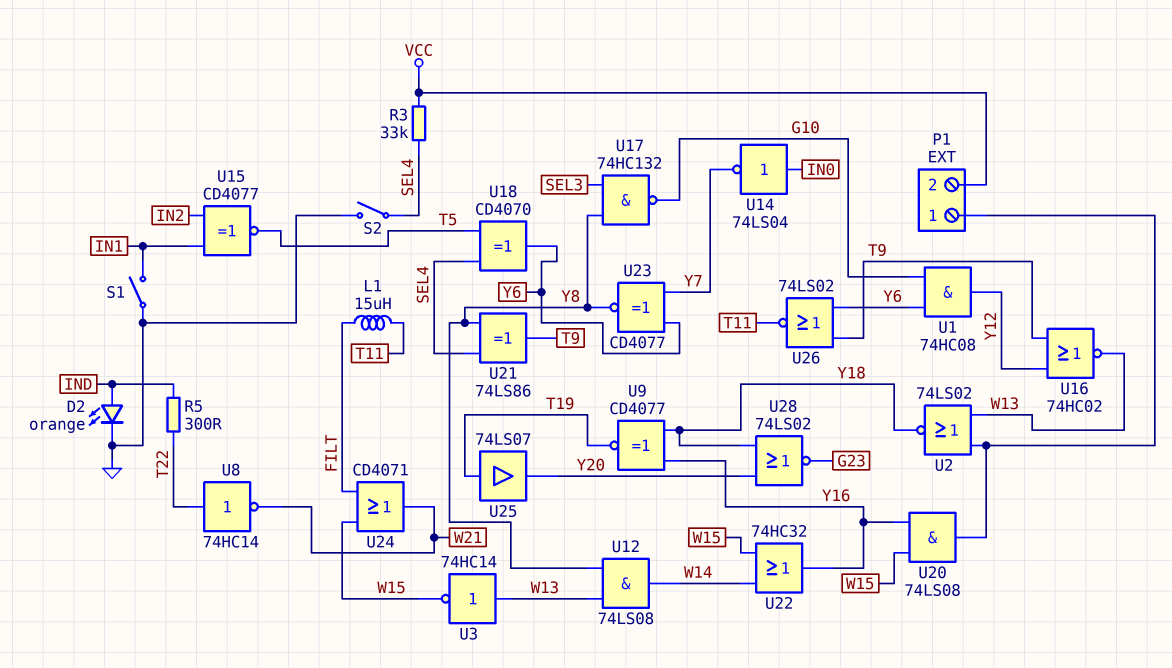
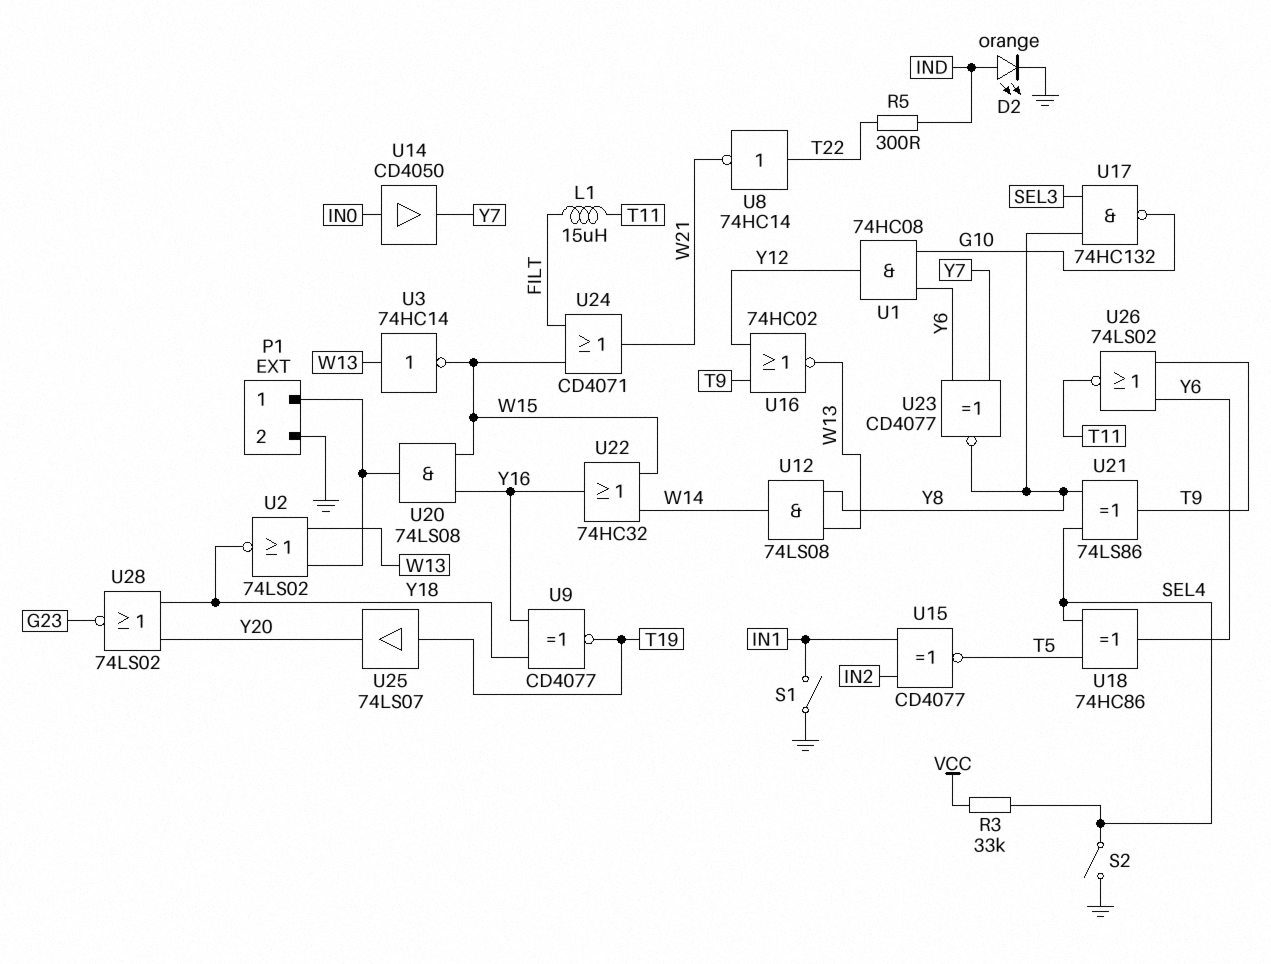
P1 pin 2: VCC -> GND
U14: NOT 74LS04 (in IN0, out Y7) -> buffer CD4050 (in IN0, out Y7)
U18: XOR CD4070 (in SEL4, in T5, out Y6) -> XOR 74HC86 (in SEL4, in T5, out Y6)

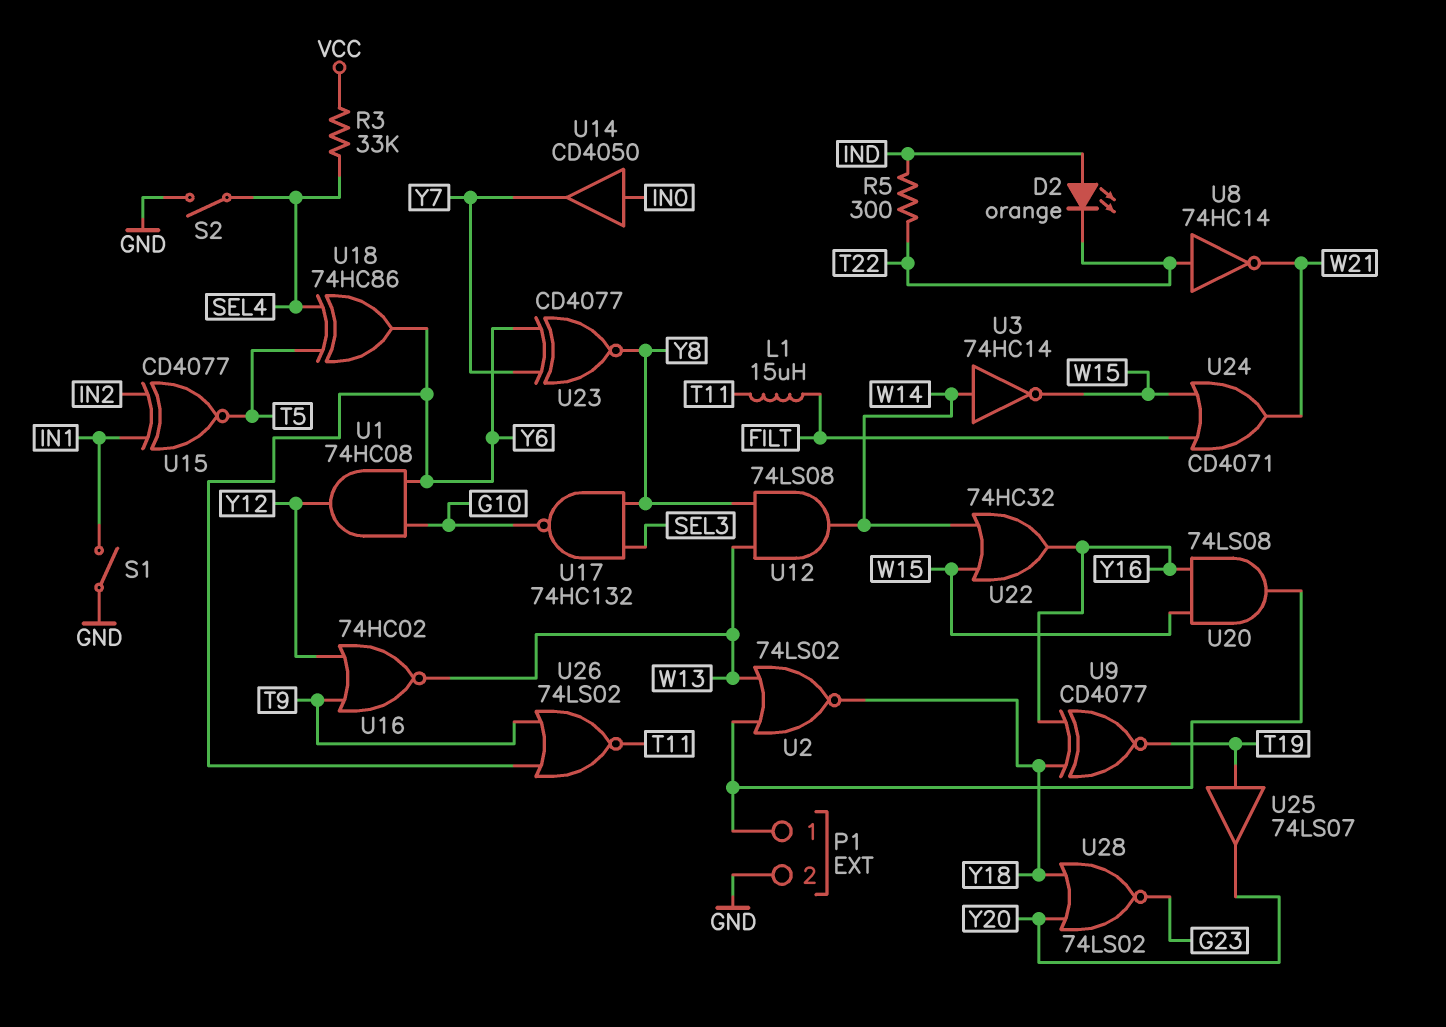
D2: LED orange (A IND, K GND) -> LED orange (A IND, K T22)
U3: NOT 74HC14 (in W13, out W15) -> NOT 74HC14 (in W14, out W15)
U21: XOR 74LS86 (in SEL4, in Y8, out T9) -> none

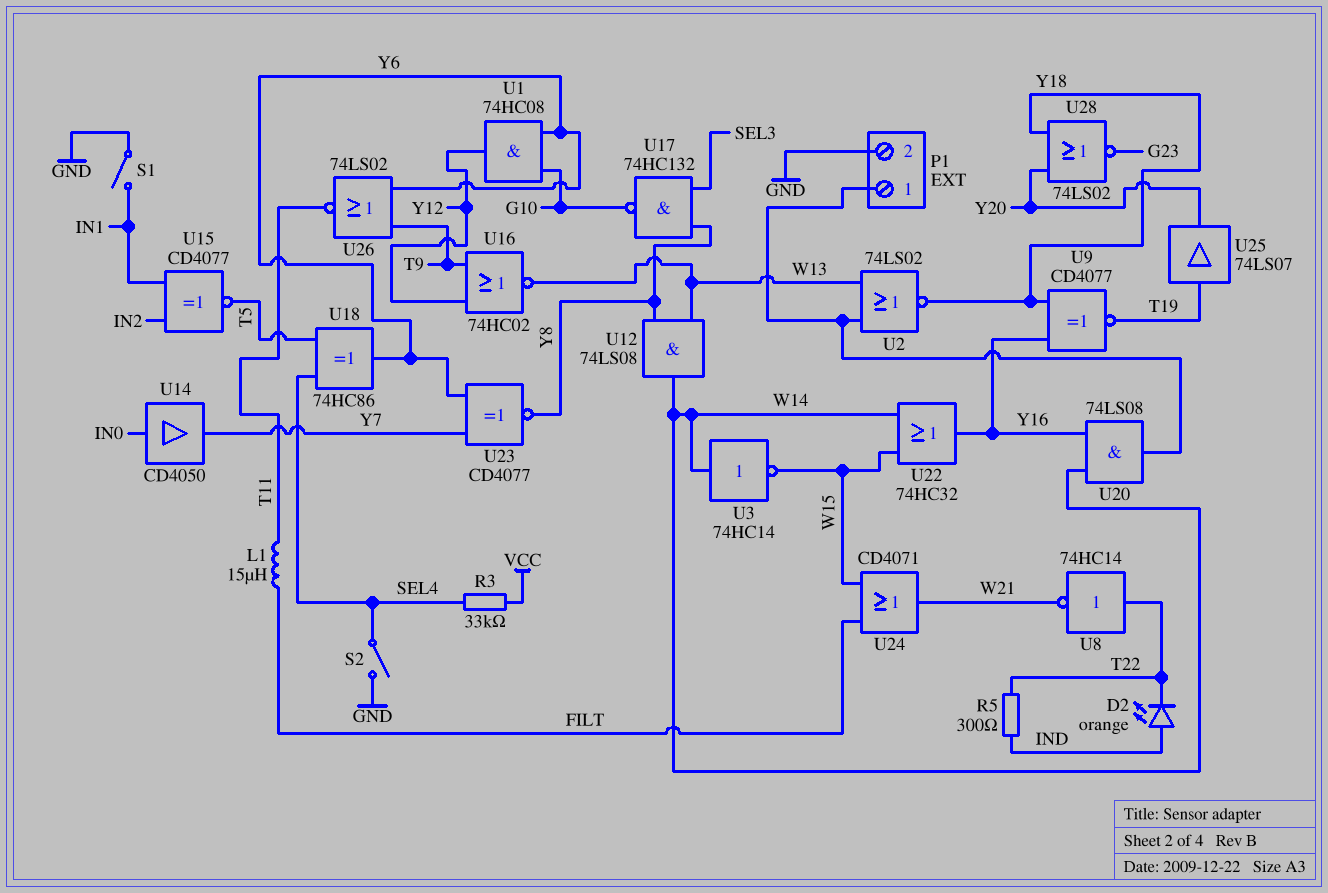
U20: AND 74LS08 (in W15, in Y16, out P1/1) -> AND 74LS08 (in W14, in Y16, out P1/1)

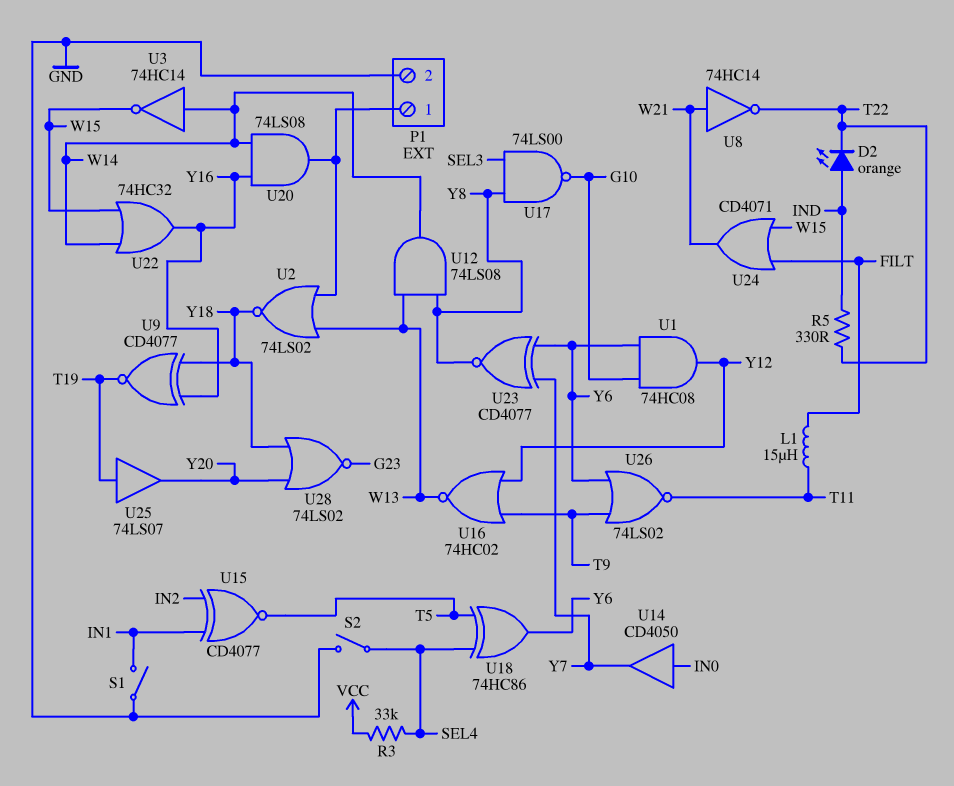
R5: 300 (IND, T22) -> 330 (IND, T22)
U8: NOT 74HC14 (in T22, out W21) -> NOT 74HC14 (in W21, out T22)
U17: NAND 74HC132 (in SEL3, in Y8, out G10) -> NAND 74LS00 (in SEL3, in Y8, out G10)

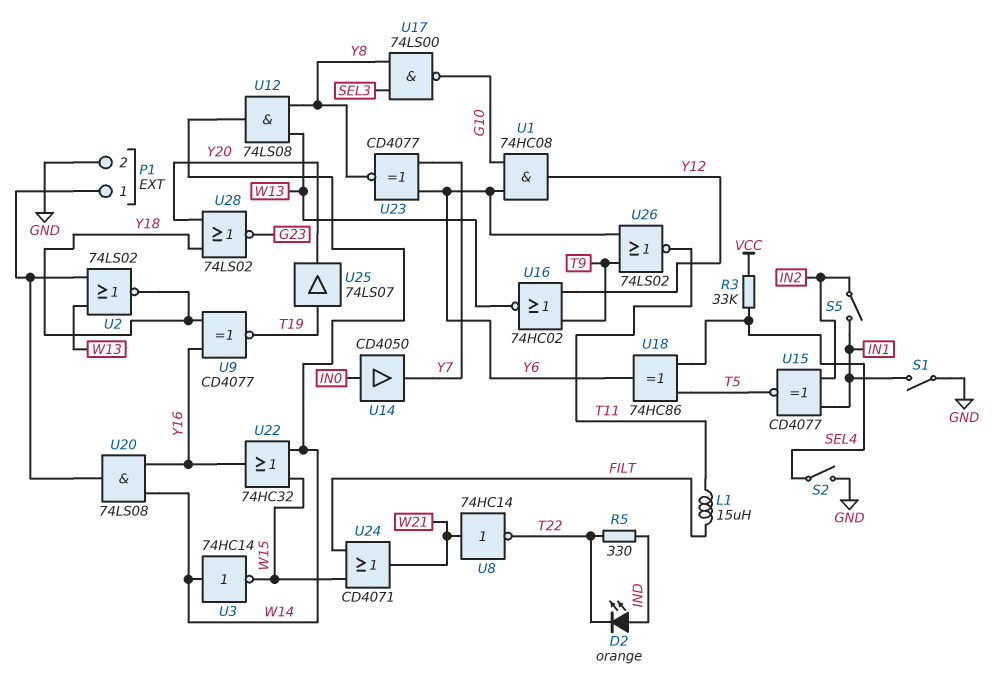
S5: none -> switch (IN1, IN2)

